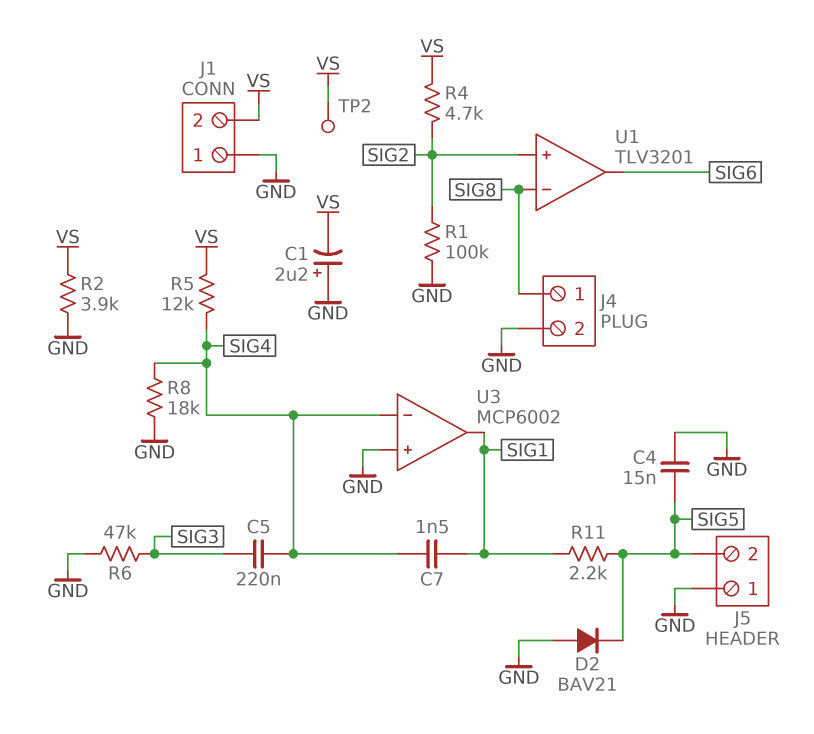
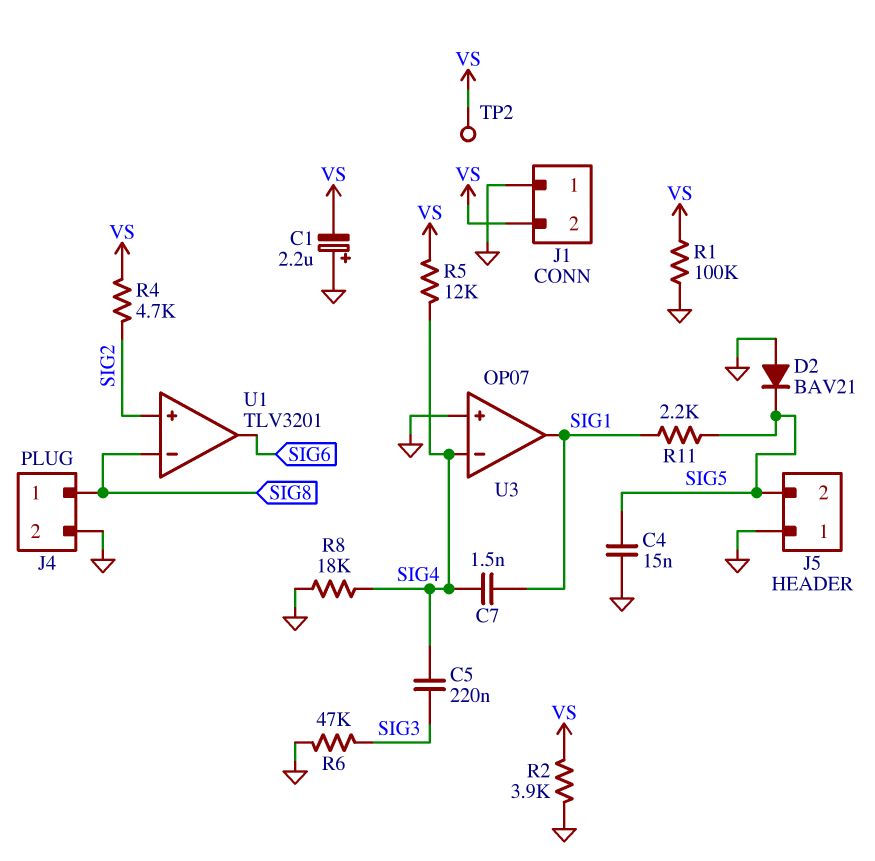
R1: 100k (GND, SIG2) -> 100k (GND, VS)
U3: MCP6002 -> OP07

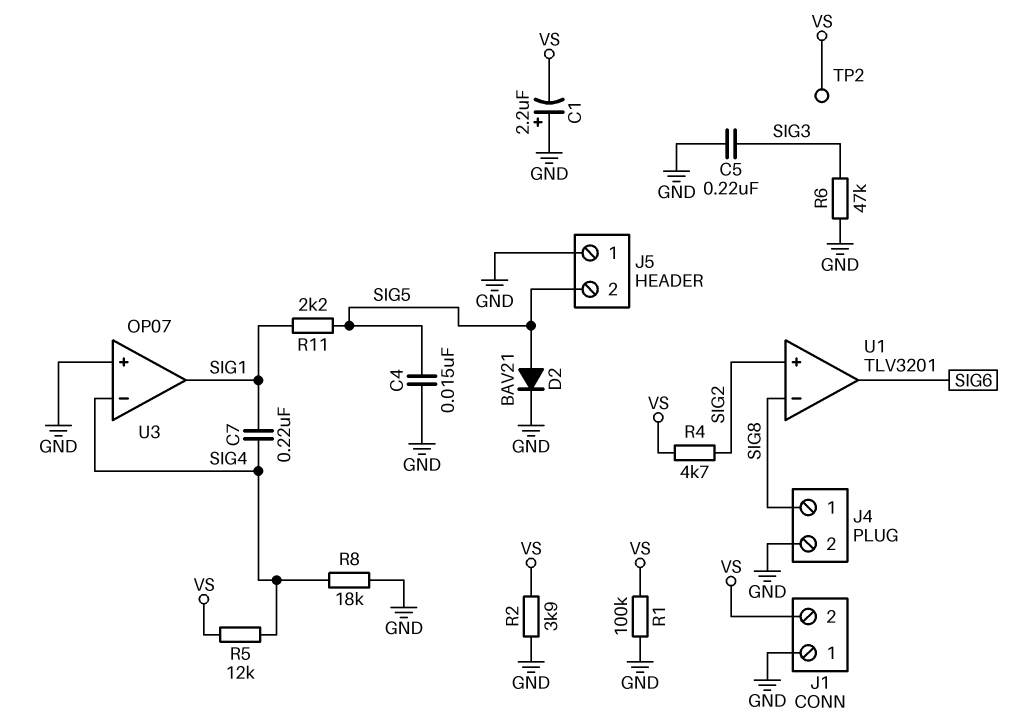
C5: 220nF (SIG3, SIG4) -> 220nF (GND, SIG3)
C7: 1.5nF (SIG1, SIG4) -> 220nF (SIG1, SIG4)
D2: diode BAV21 (A GND, K SIG5) -> diode BAV21 (A SIG5, K GND)

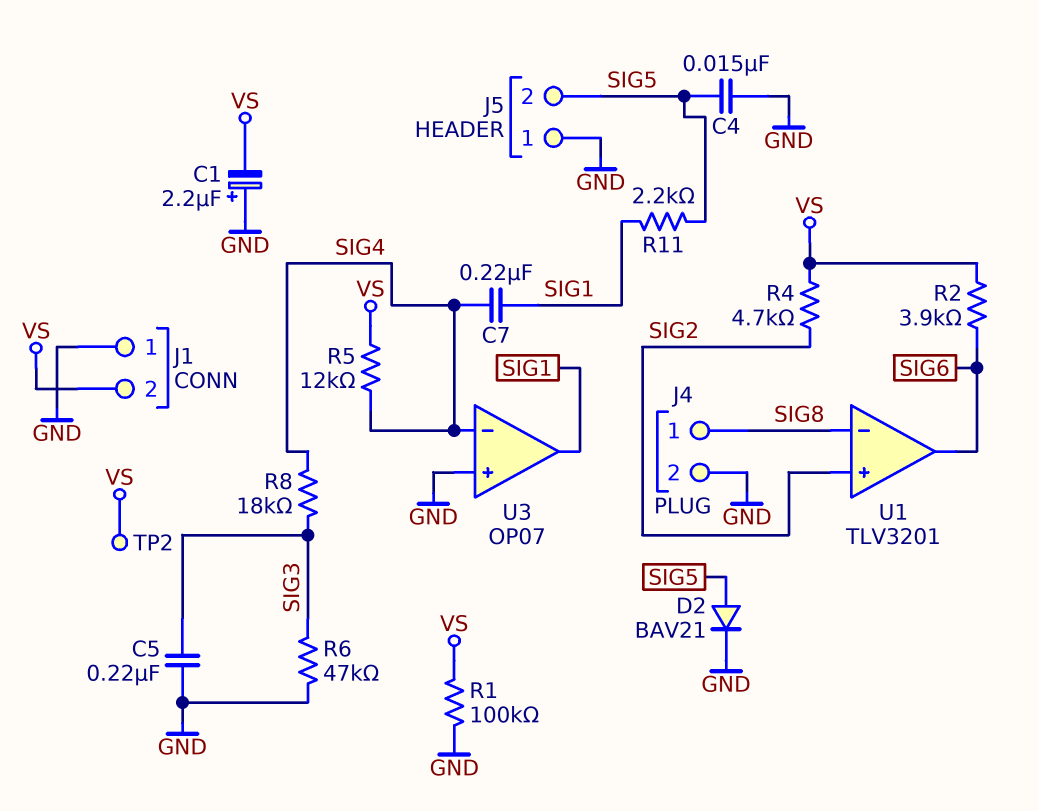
R2: 3.9k (GND, VS) -> 3.9k (SIG6, VS)
R8: 18k (GND, SIG4) -> 18k (SIG3, SIG4)

